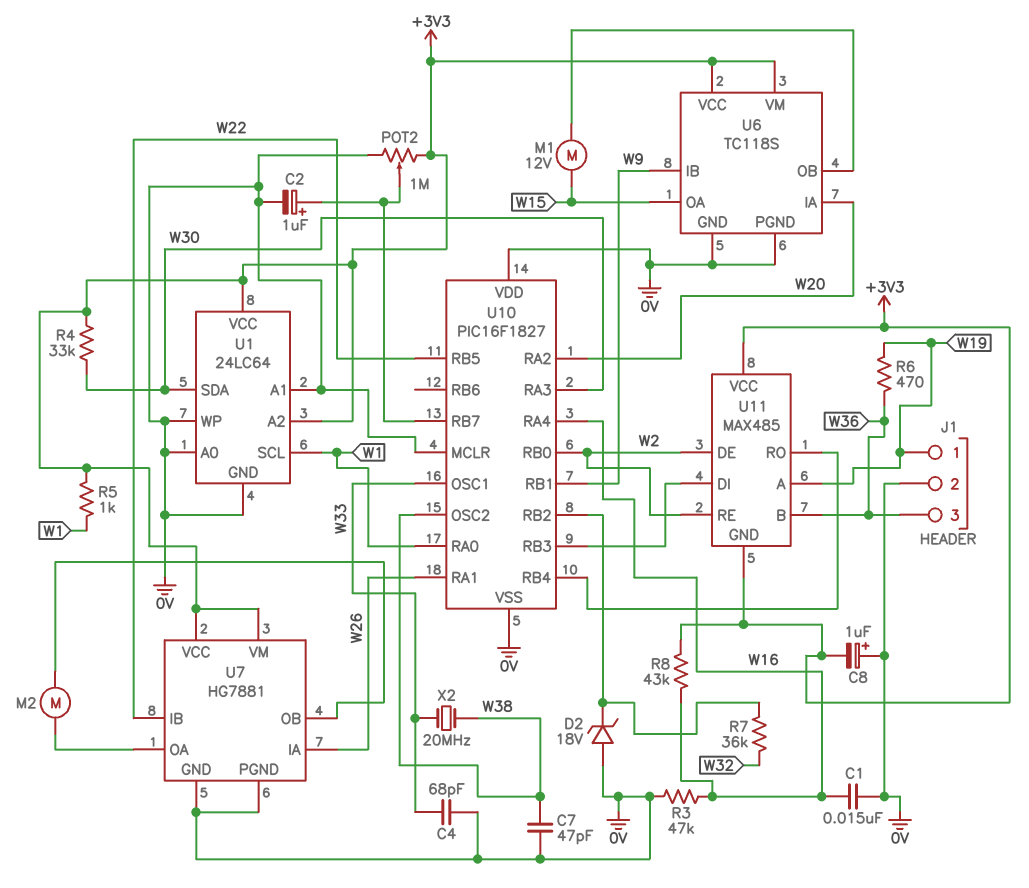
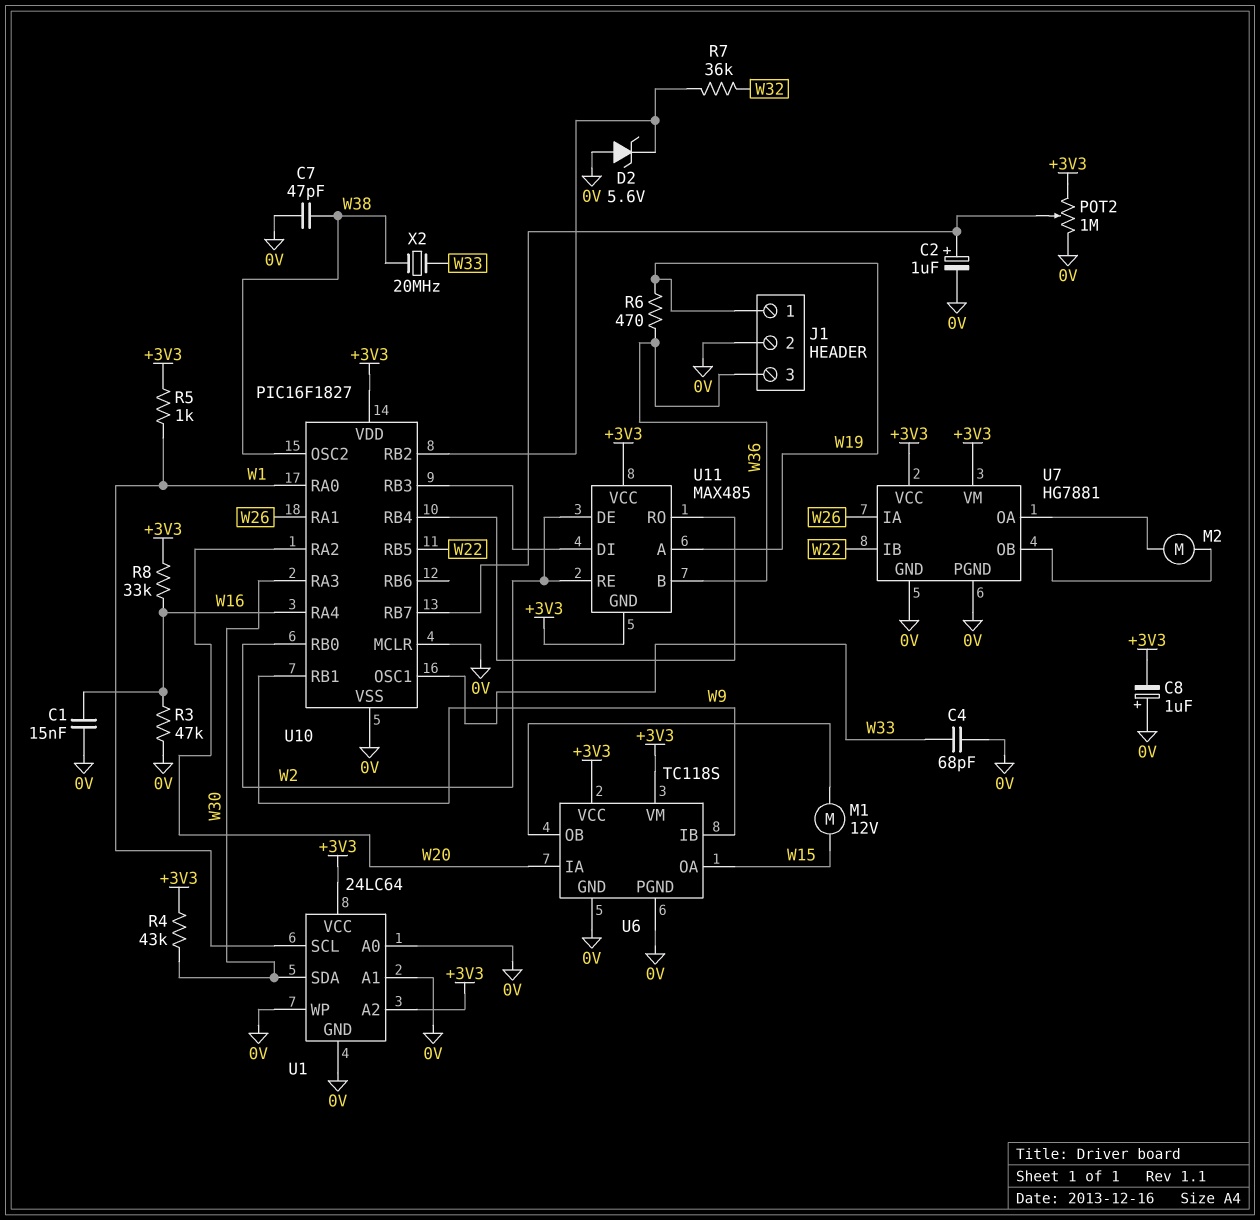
D2: zener 18V (A 0V, K U10/RB2) -> zener 5.6V (A 0V, K U10/RB2)
R4: 33k (+3V3, W30) -> 43k (+3V3, W30)
R8: 43k (+3V3, W16) -> 33k (+3V3, W16)
U10 pin VDD: 0V -> +3V3

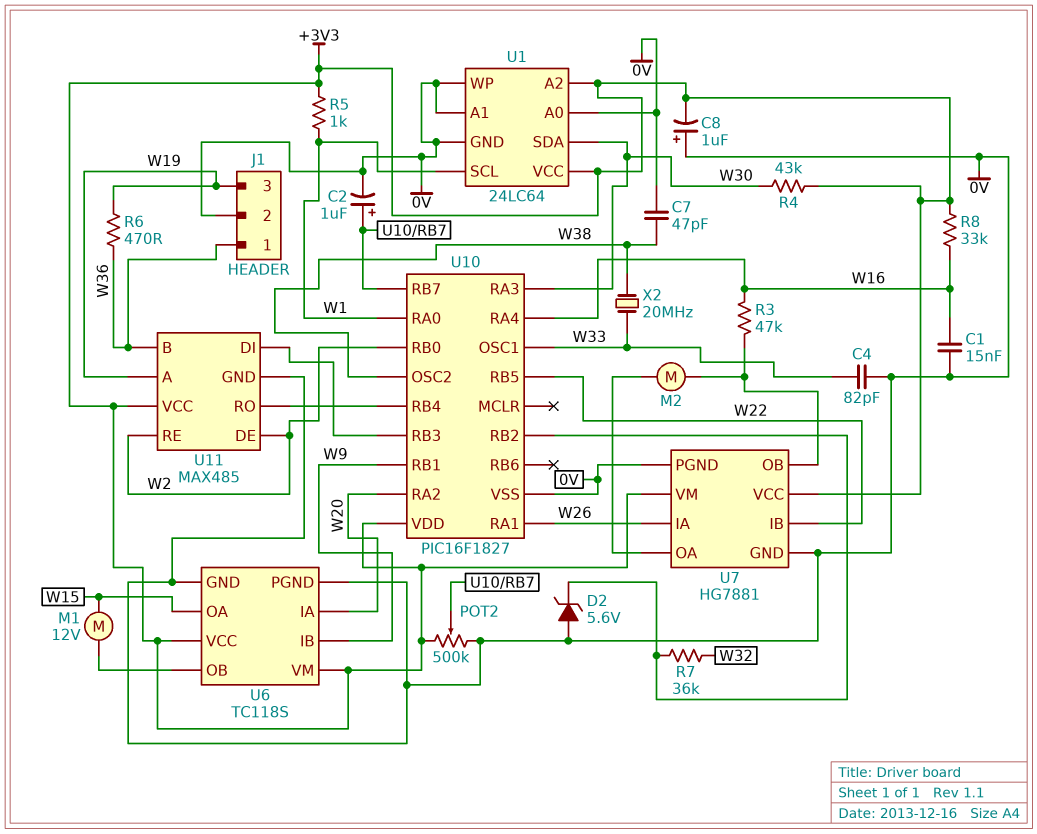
C4: 68pF (0V, W33) -> 82pF (0V, W33)
J1 pin 1: W19 -> W36
J1 pin 3: W36 -> W19
POT2: 1M (+3V3, 0V, wiper U10/RB7) -> 500k (+3V3, 0V, wiper U10/RB7)
R3: 47k (0V, W16) -> 47k (U7/OB, W16)
U10 pin MCLR: 0V -> none
U11 pin GND: +3V3 -> 0V

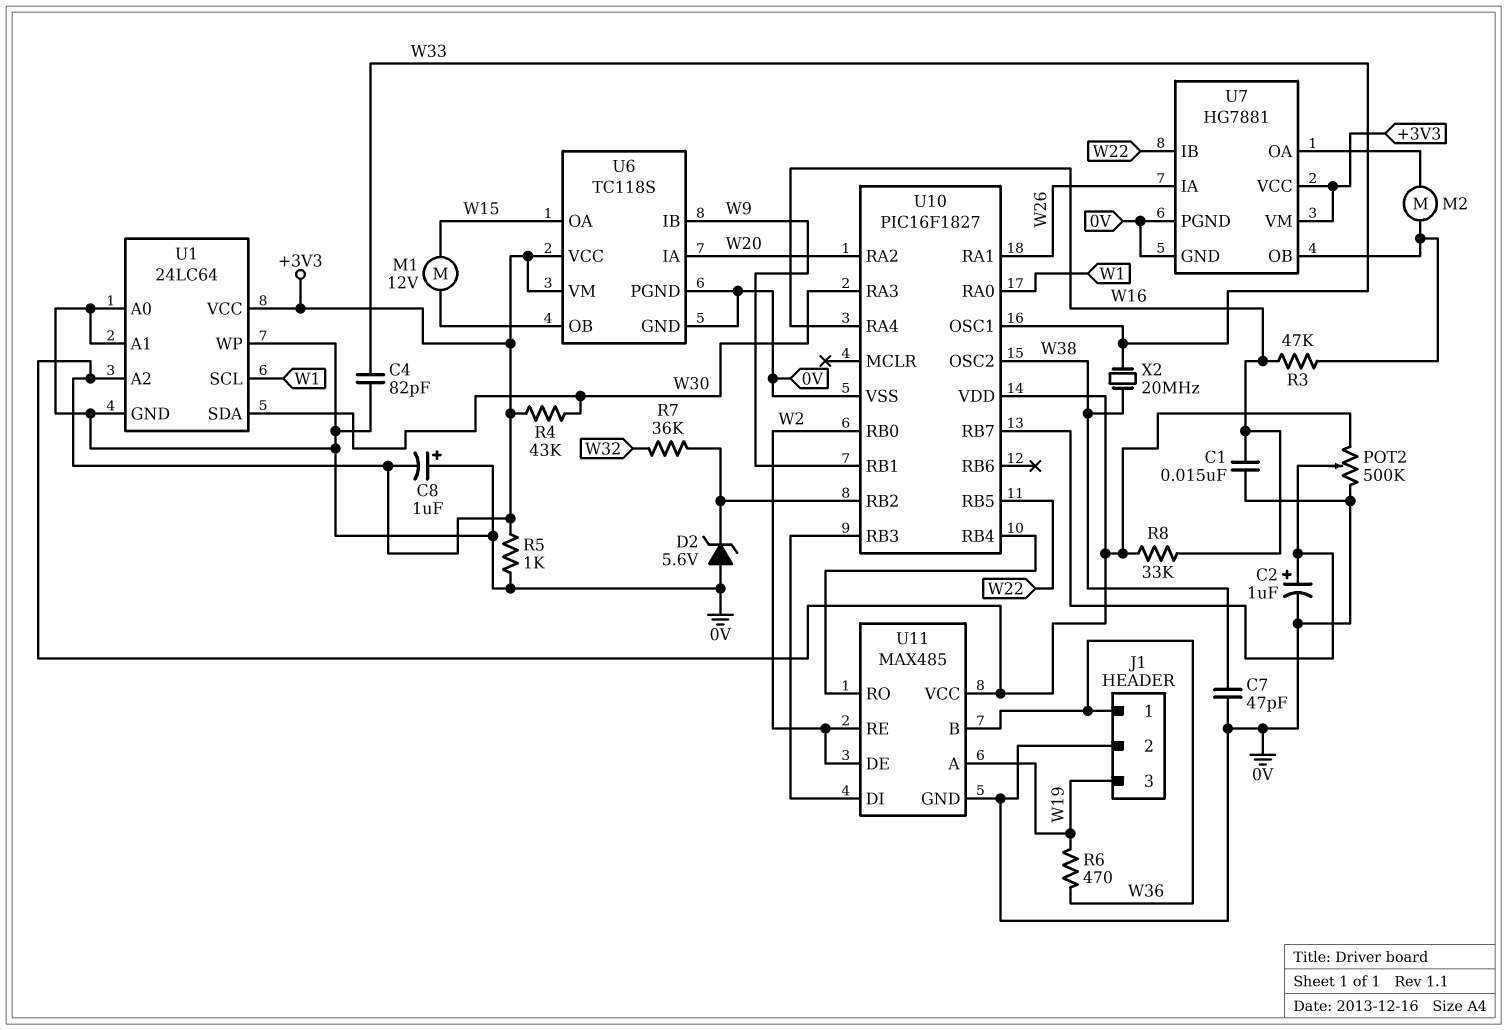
R5: 1k (+3V3, W1) -> 1k (+3V3, 0V)

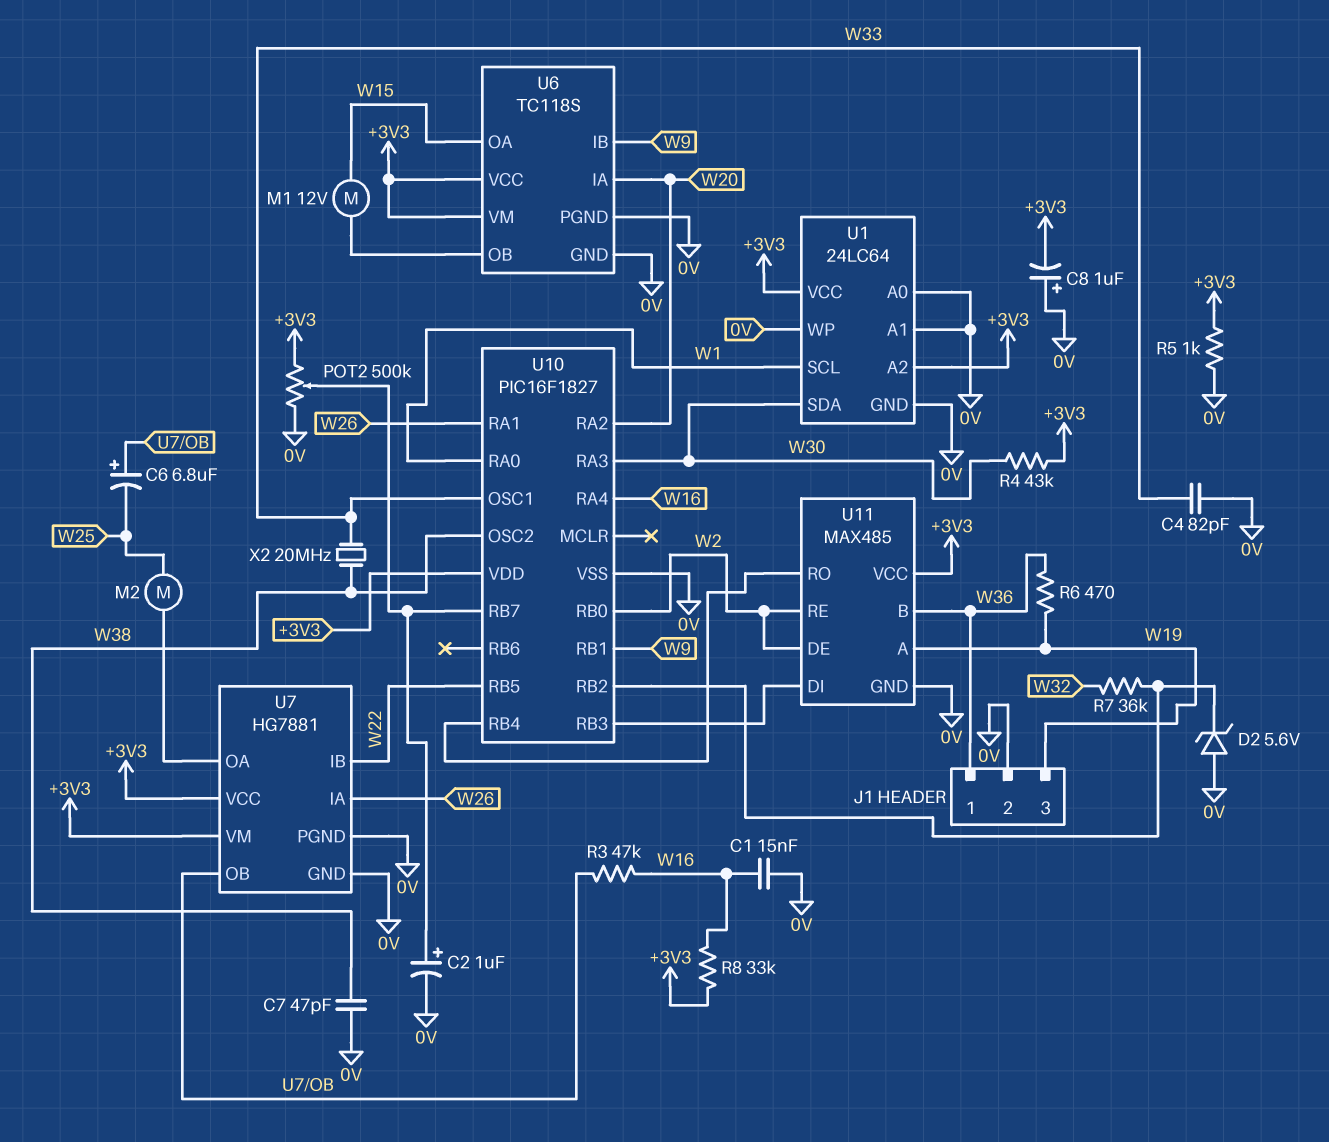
C6: none -> 6.8uF (plus U7/OB, minus W25)
M2: motor (U7/OA, U7/OB) -> motor (U7/OA, W25)

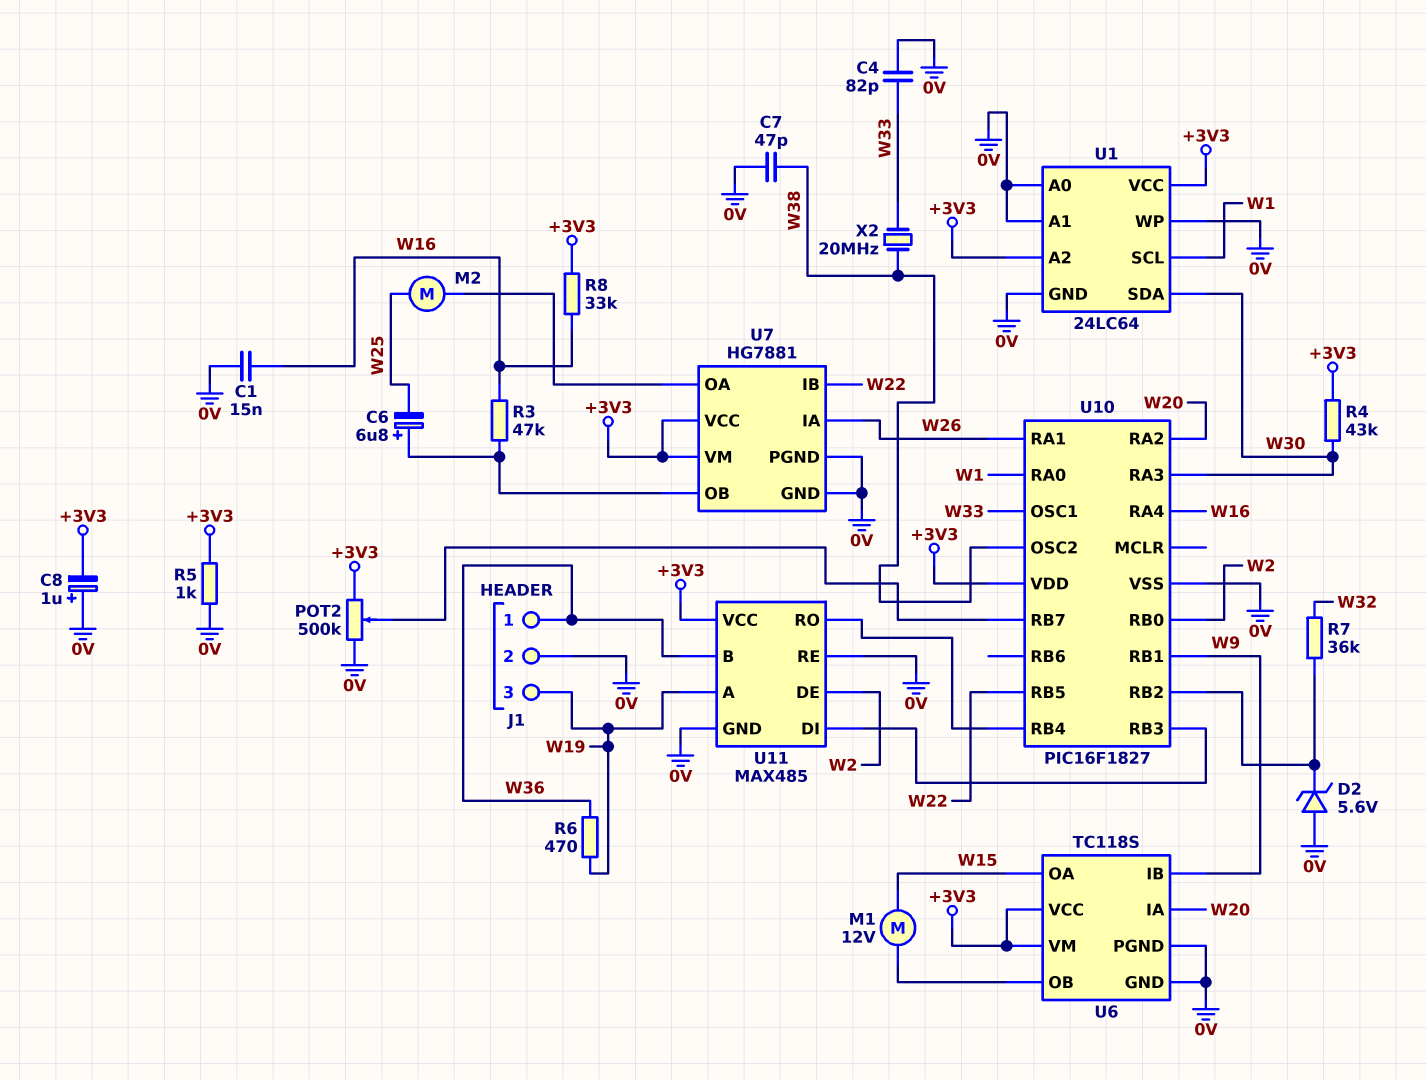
C2: 1uF (plus U10/RB7, minus 0V) -> none
U11 pin RE: W2 -> 0V

